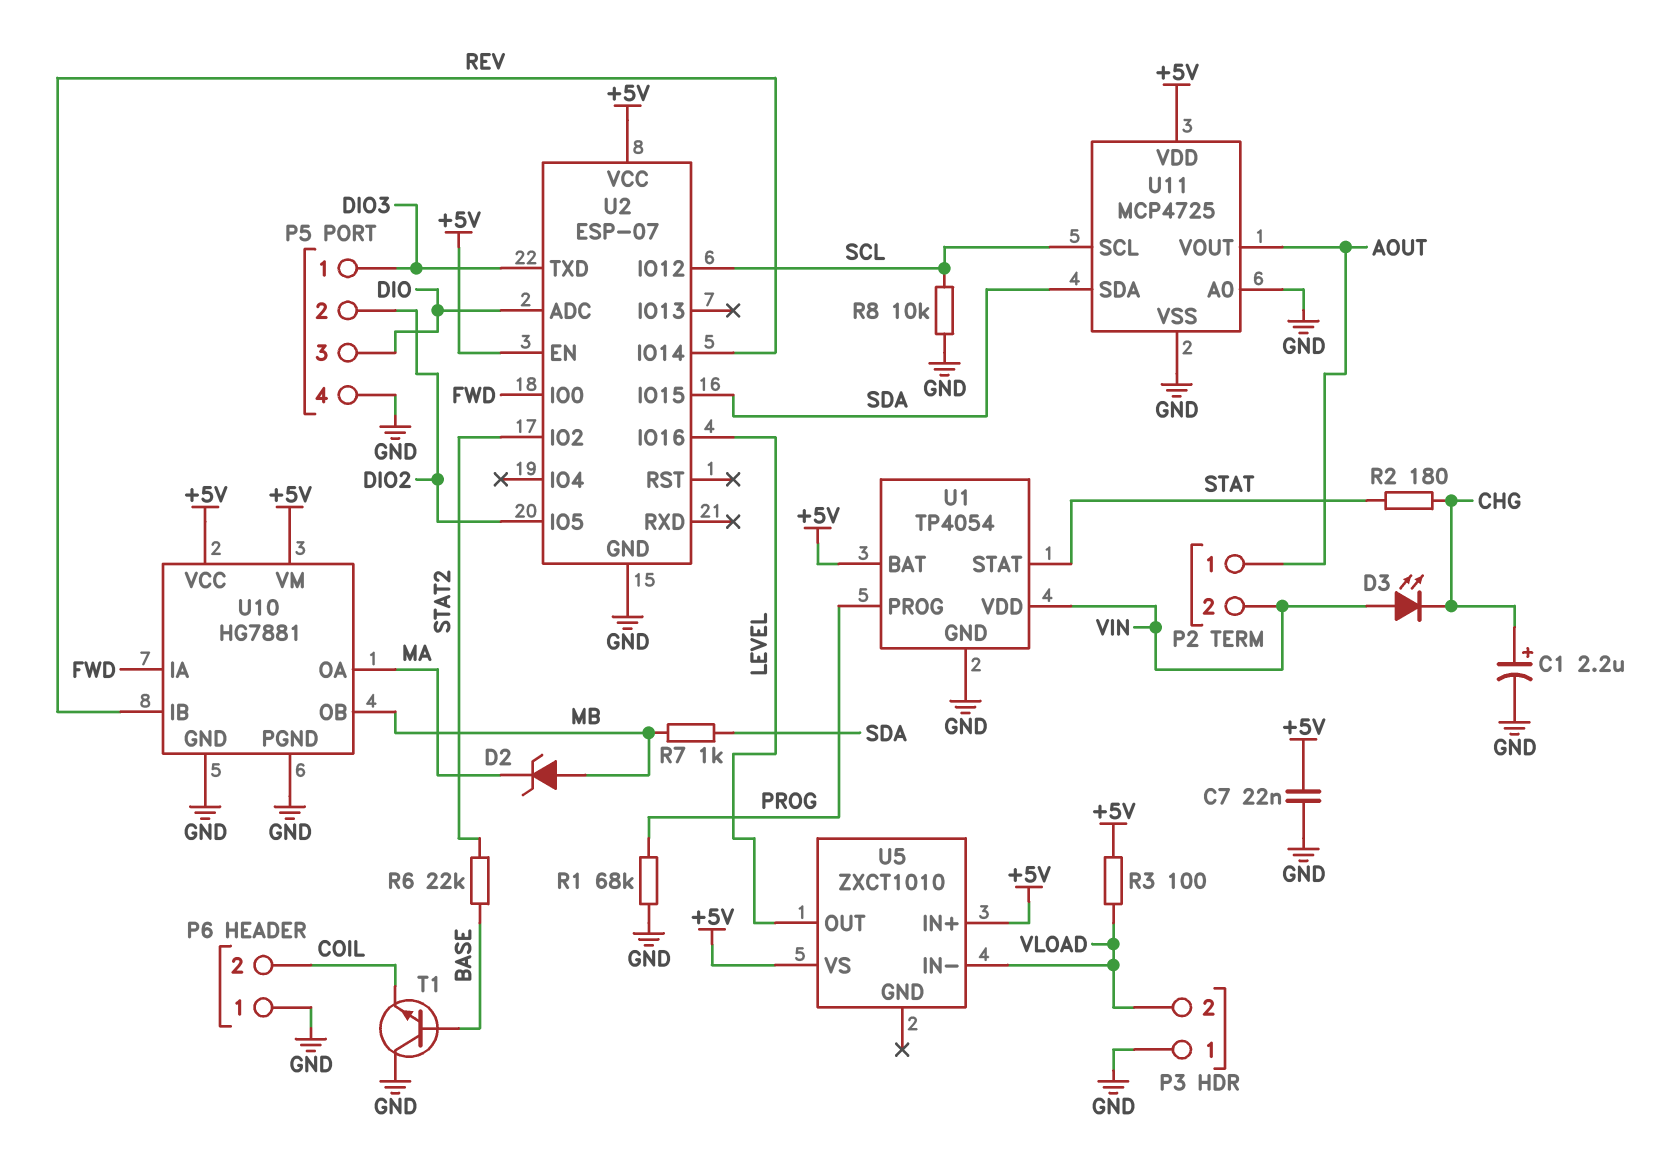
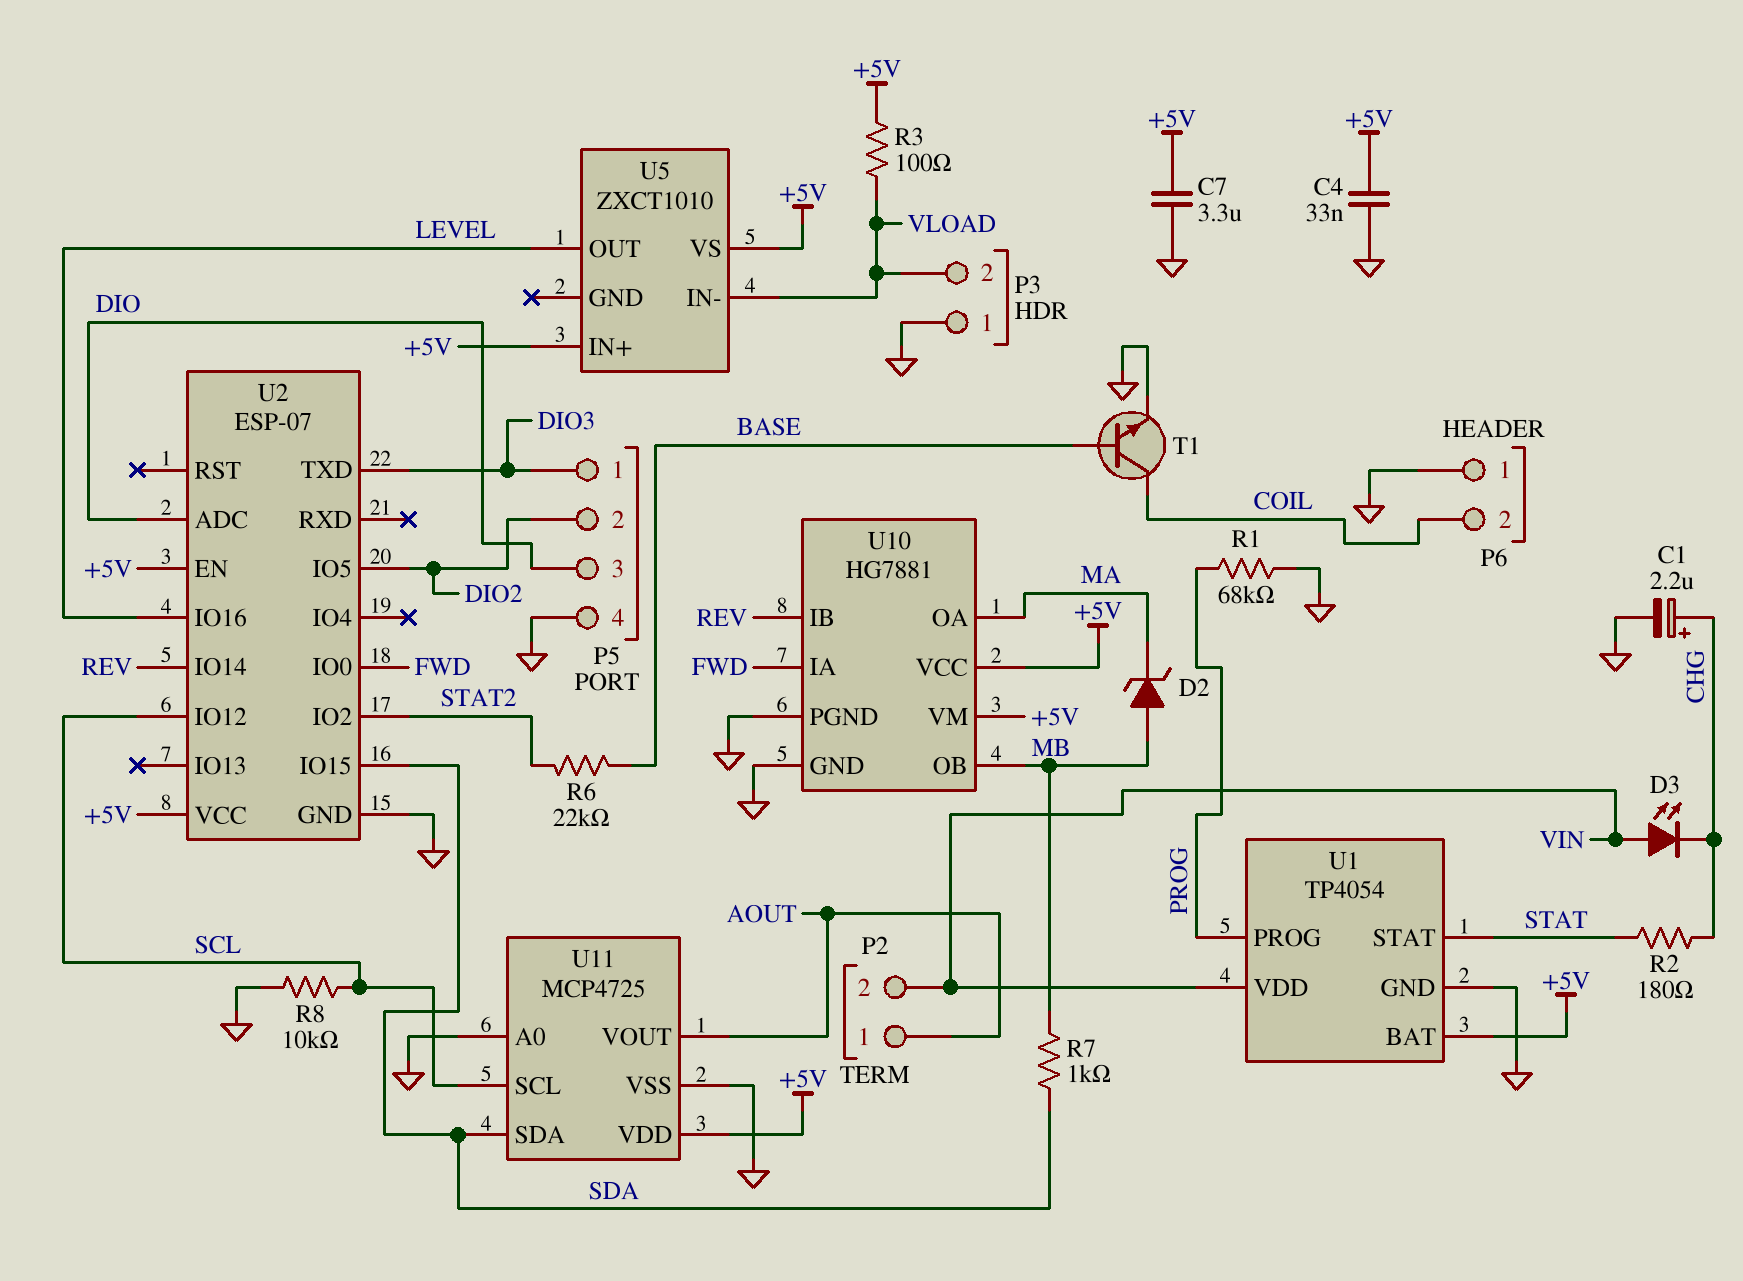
C4: none -> 33nF (+5V, GND)
C7: 22nF (+5V, GND) -> 3.3uF (+5V, GND)
T1: NPN (B BASE, C GND, E COIL) -> NPN (B BASE, C COIL, E GND)

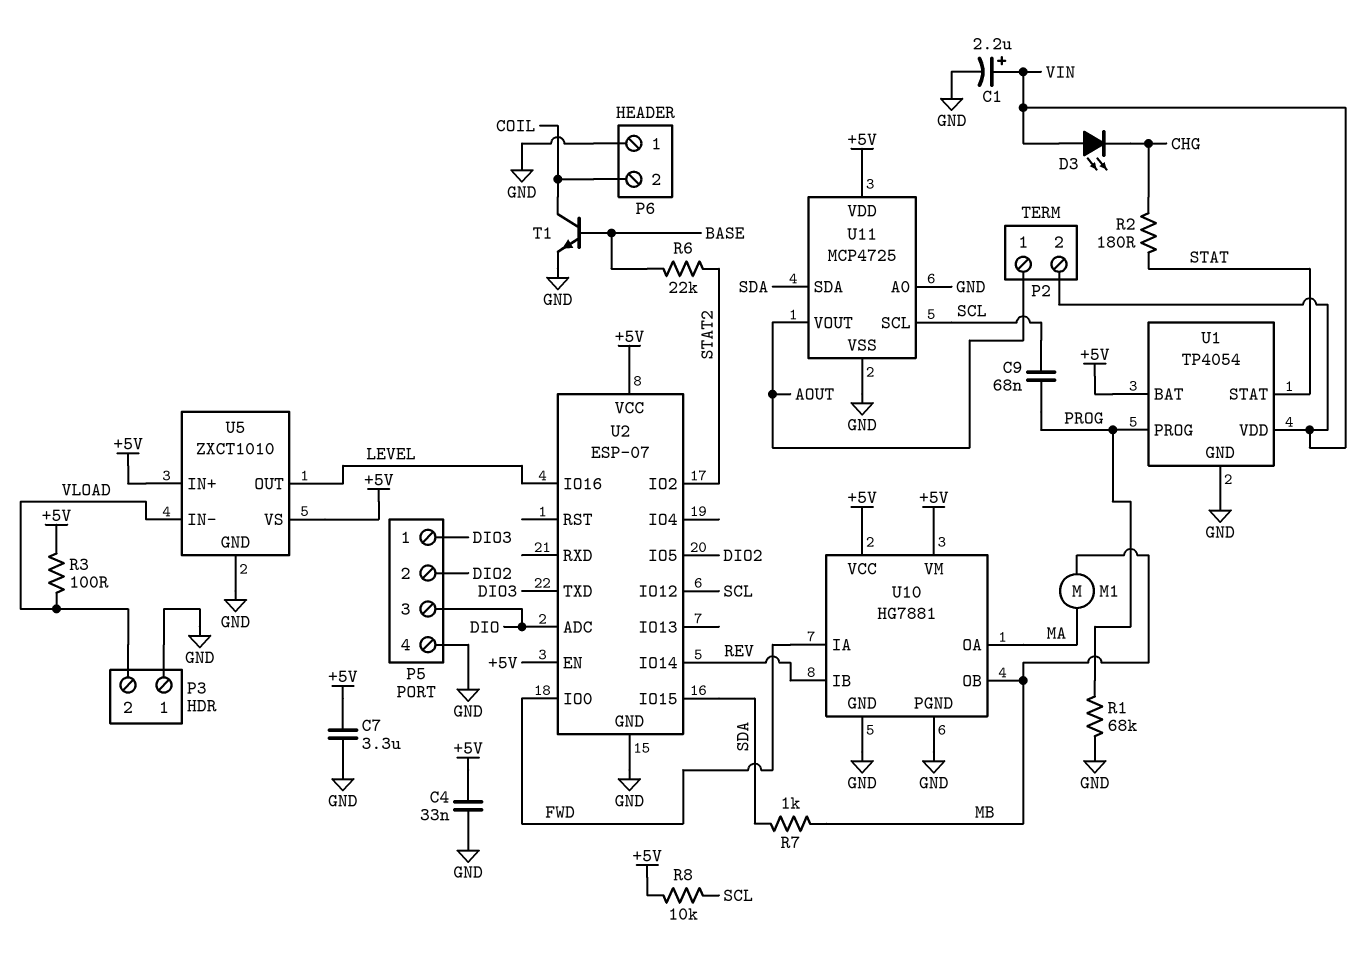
C1: 2.2uF (plus CHG, minus GND) -> 2.2uF (plus VIN, minus GND)
C9: none -> 68nF (PROG, SCL)
D2: zener (A MB, K MA) -> none
M1: none -> motor (MA, MB)
R8: 10k (GND, SCL) -> 10k (+5V, SCL)
U5 pin GND: none -> GND

